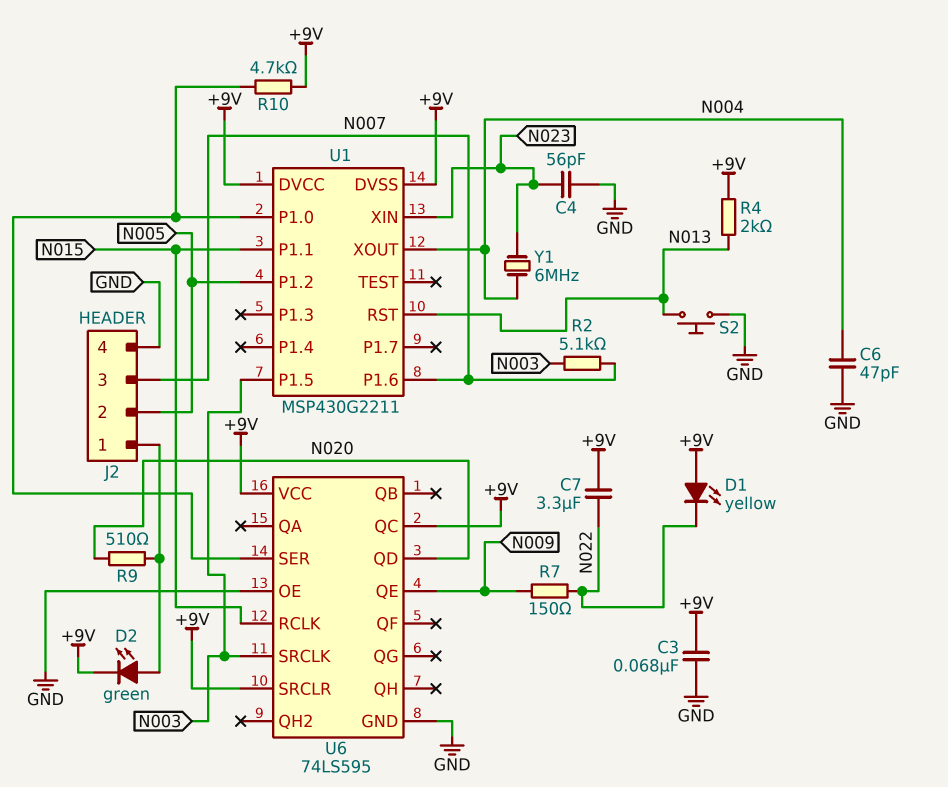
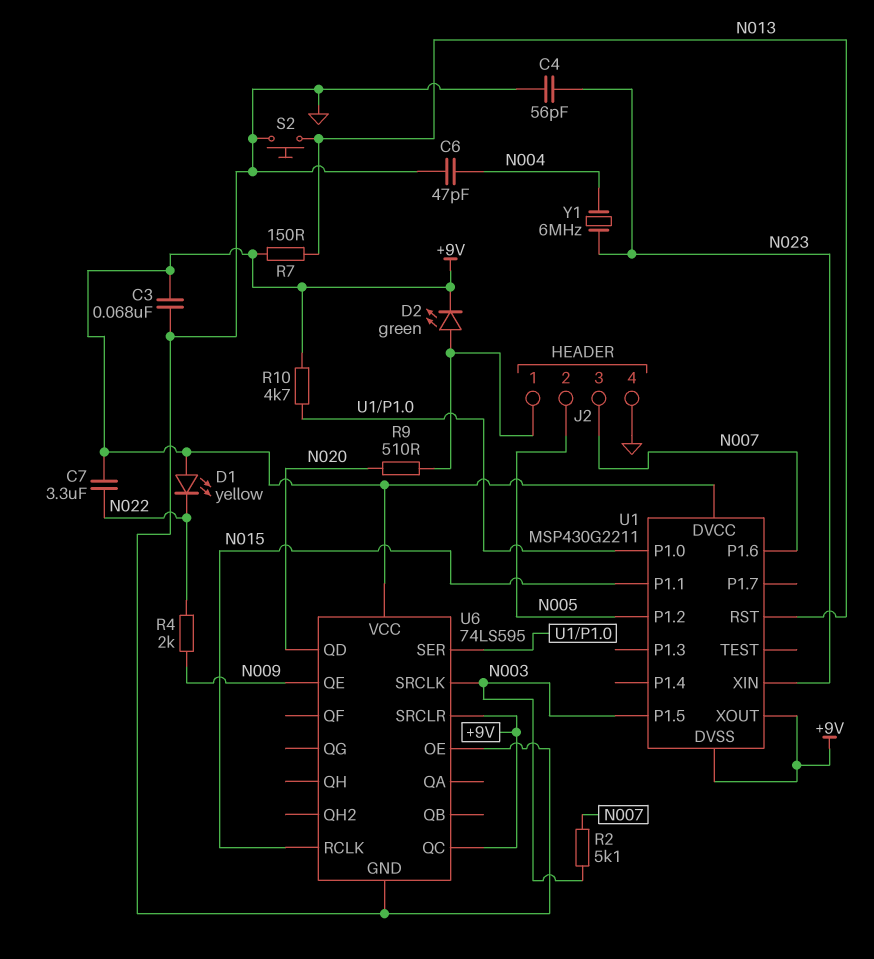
R4: 2k (+9V, N013) -> 2k (N009, N022)
R7: 150 (N009, N022) -> 150 (+9V, N013)
U1 pin XOUT: N004 -> +9V

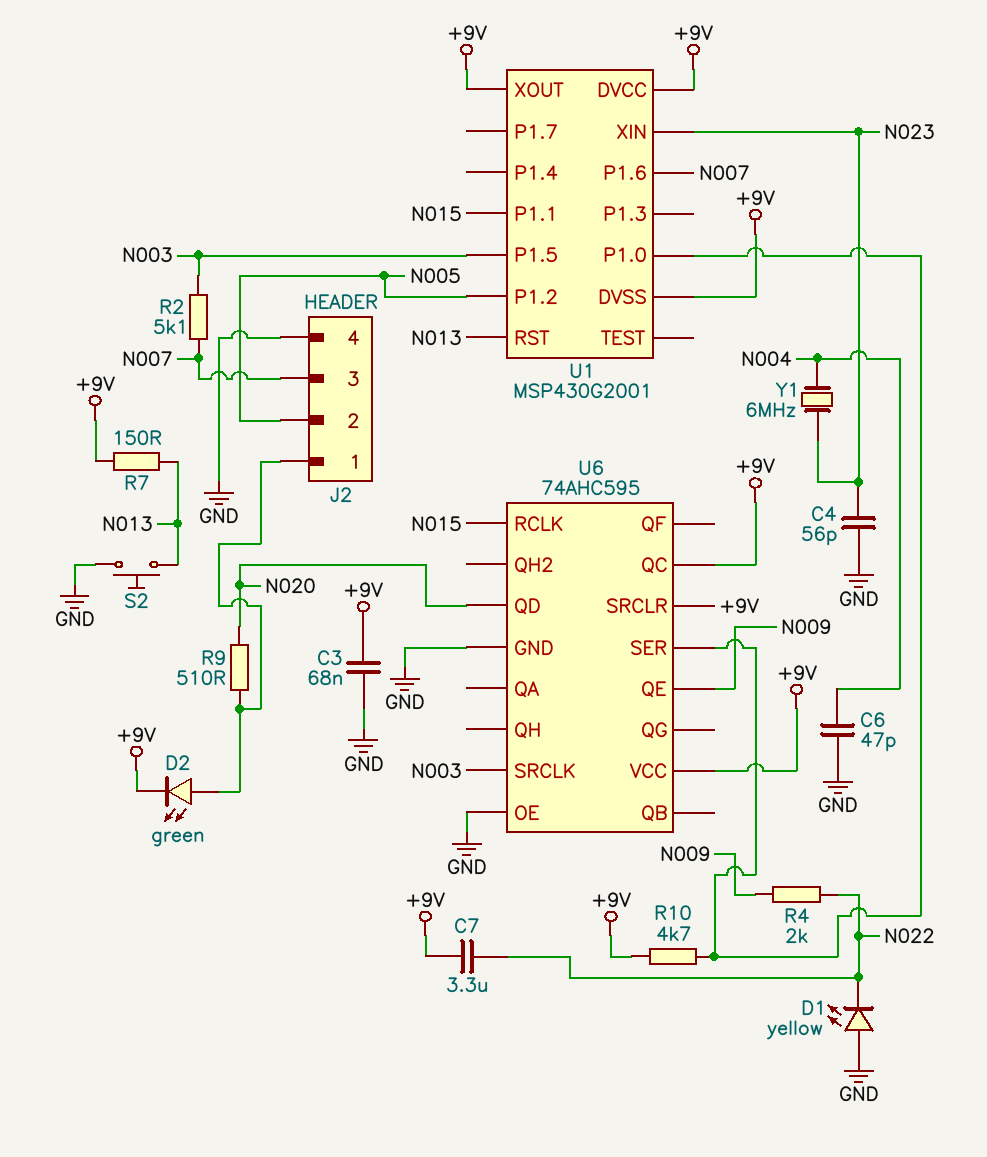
D1: LED yellow (A +9V, K N022) -> LED yellow (A GND, K N022)
U1: MSP430G2211 -> MSP430G2001
U6: 74LS595 -> 74AHC595

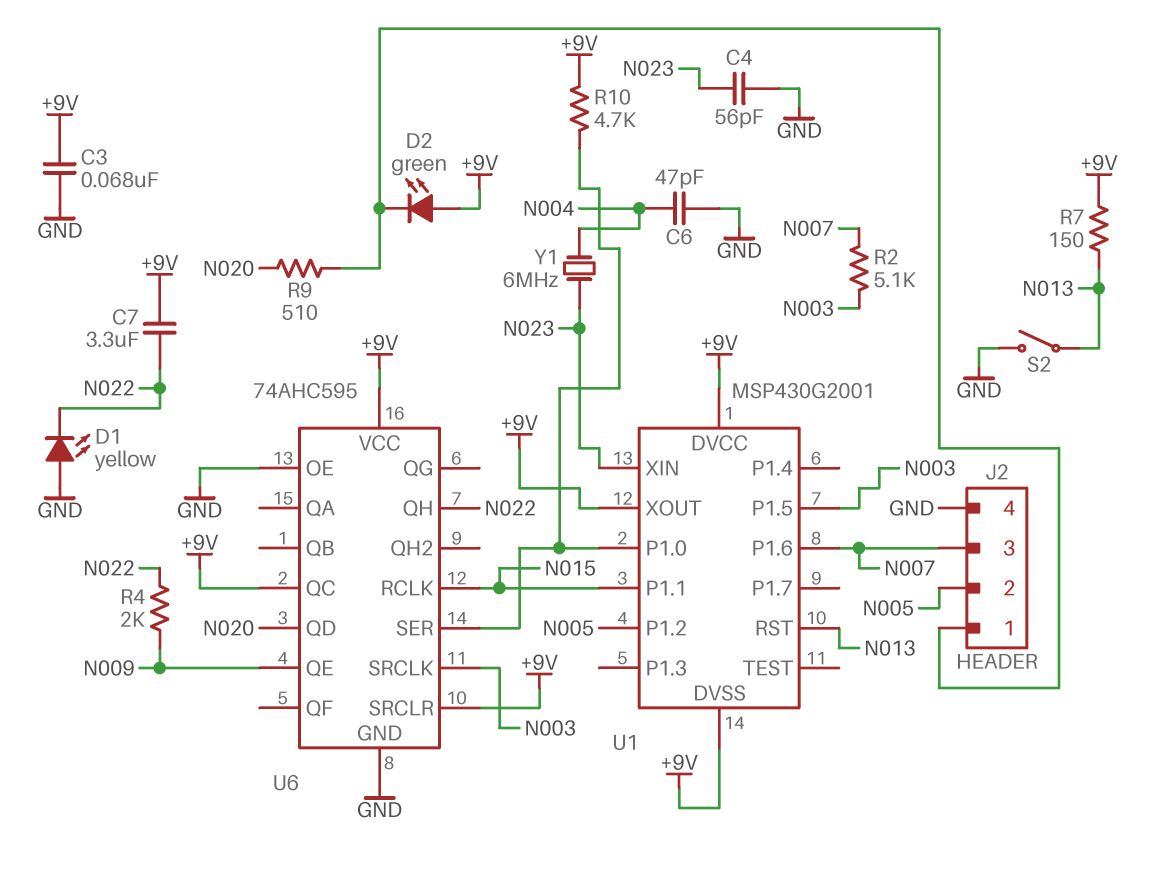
D2: LED green (A J2/1, K +9V) -> LED green (A +9V, K J2/1)
S2: button (GND, N013) -> switch (GND, N013)
U6 pin QH: none -> N022

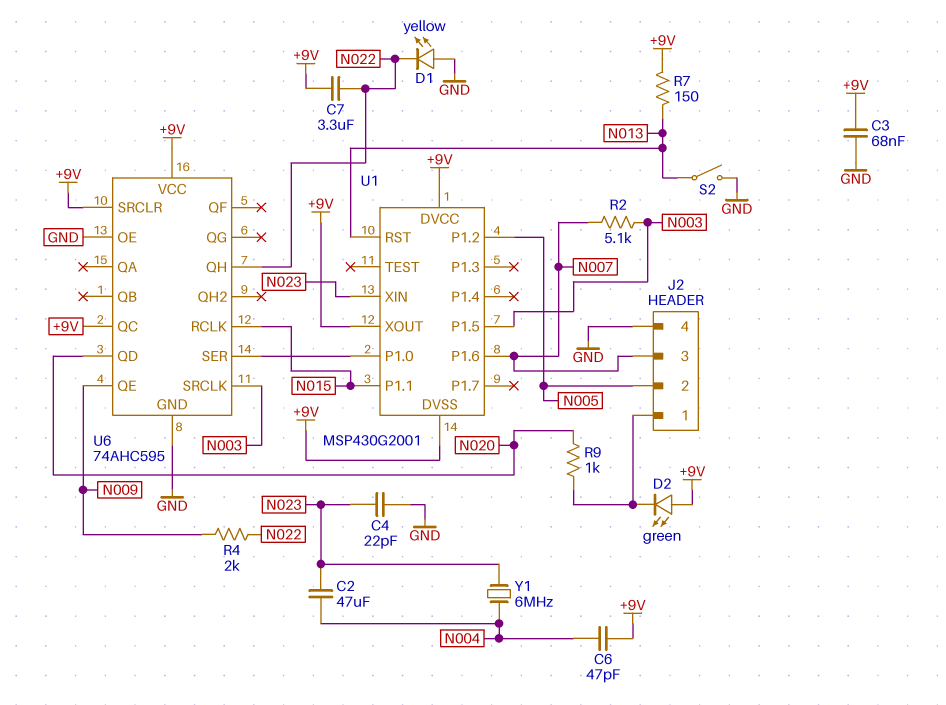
C2: none -> 47uF (N004, N023)
C4: 56pF (GND, N023) -> 22pF (GND, N023)
C6: 47pF (GND, N004) -> 47pF (+9V, N004)
R9: 510 (J2/1, N020) -> 1k (J2/1, N020)
R10: 4.7k (+9V, U1/P1.0) -> none

